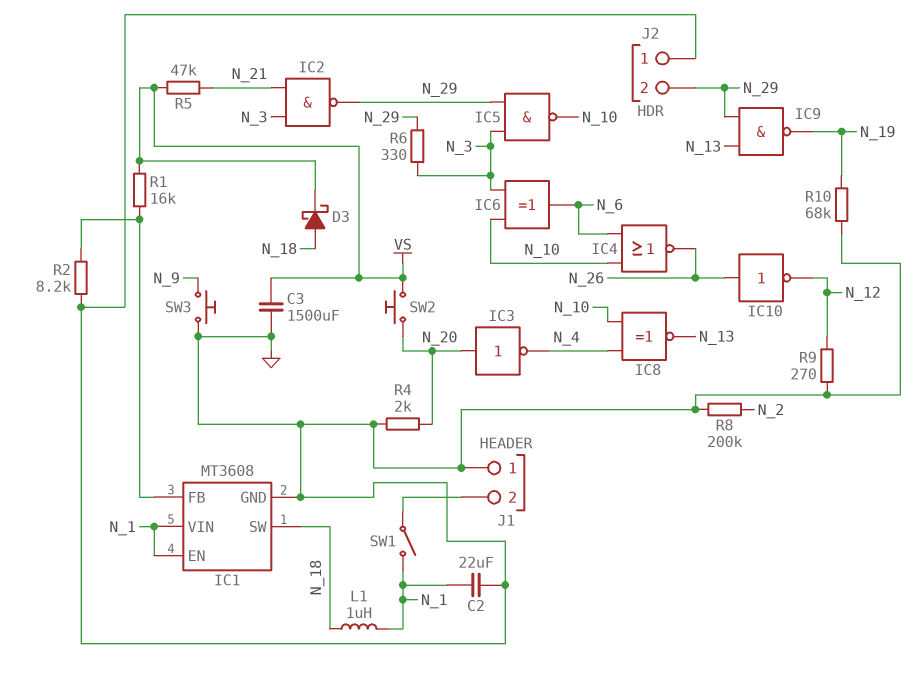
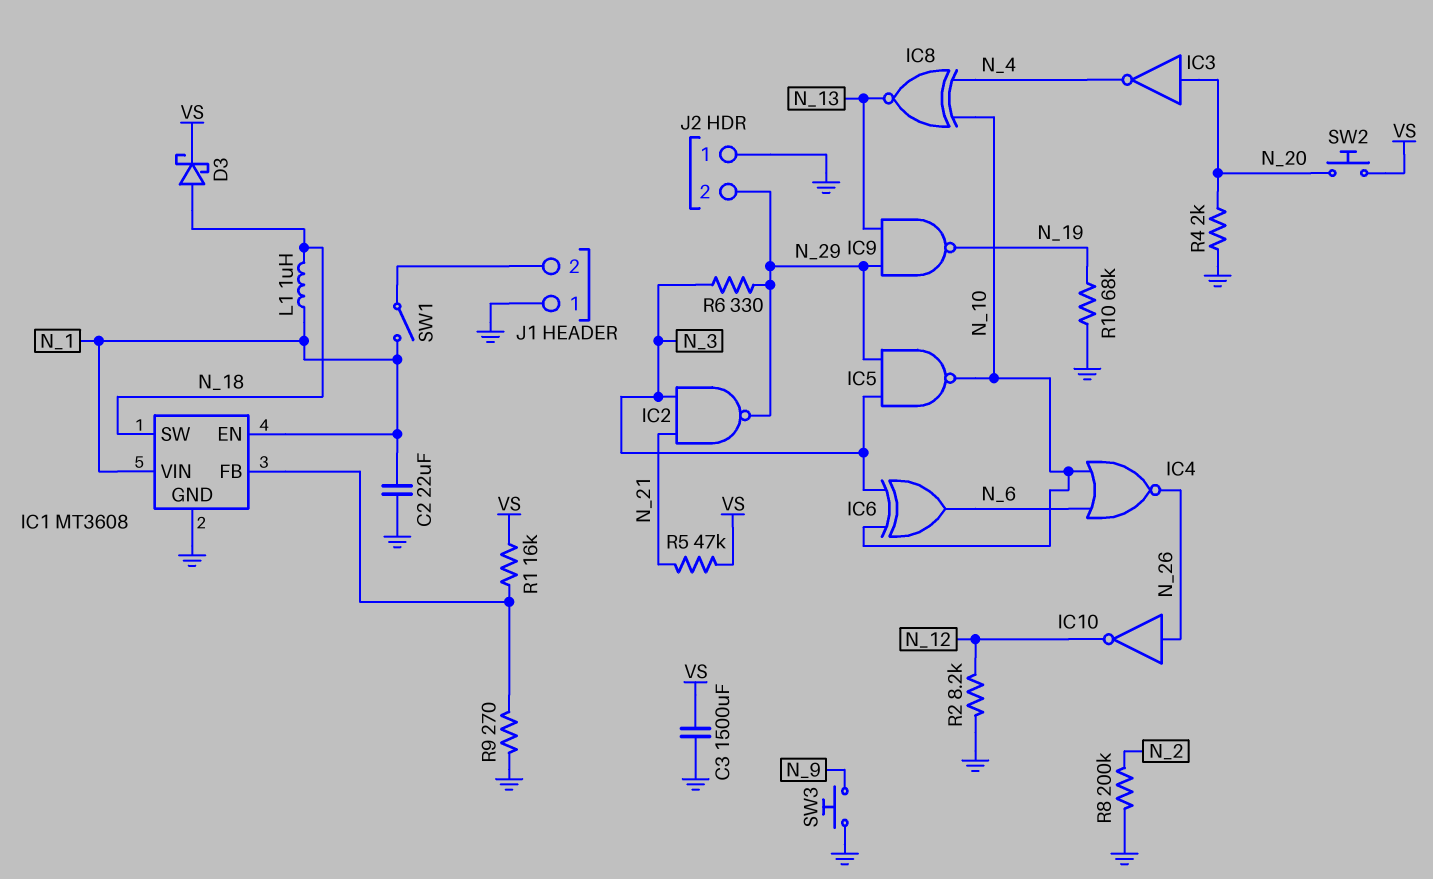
R2: 8.2k (GND, IC1/FB) -> 8.2k (GND, N_12)
R9: 270 (GND, N_12) -> 270 (GND, IC1/FB)

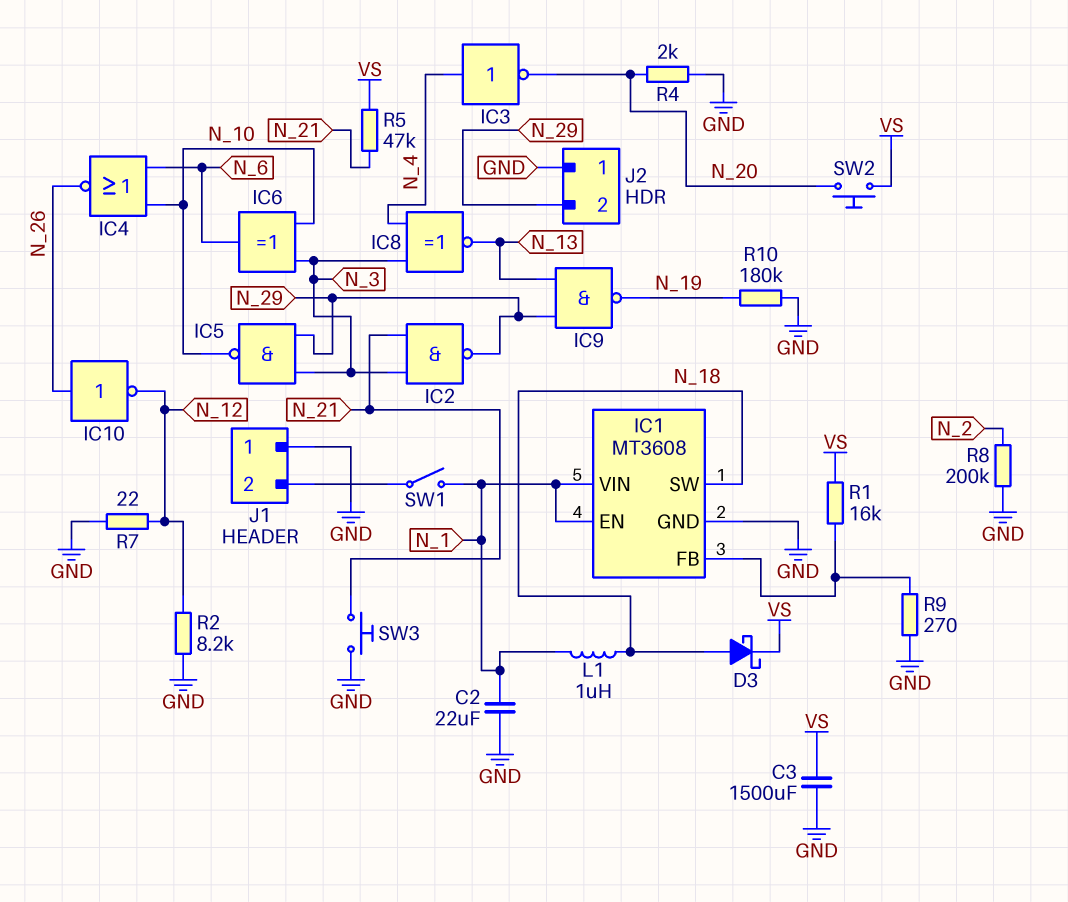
IC3: NOT (in N_20, out N_4) -> NOT (in N_4, out N_20)
IC8: XNOR (in N_4, in N_10, out N_13) -> XNOR (in N_3, in N_4, out N_13)
R6: 330 (N_3, N_29) -> none
R7: none -> 22 (GND, N_12)
R10: 68k (GND, N_19) -> 180k (GND, N_19)
SW3: button (GND, N_9) -> button (GND, N_21)

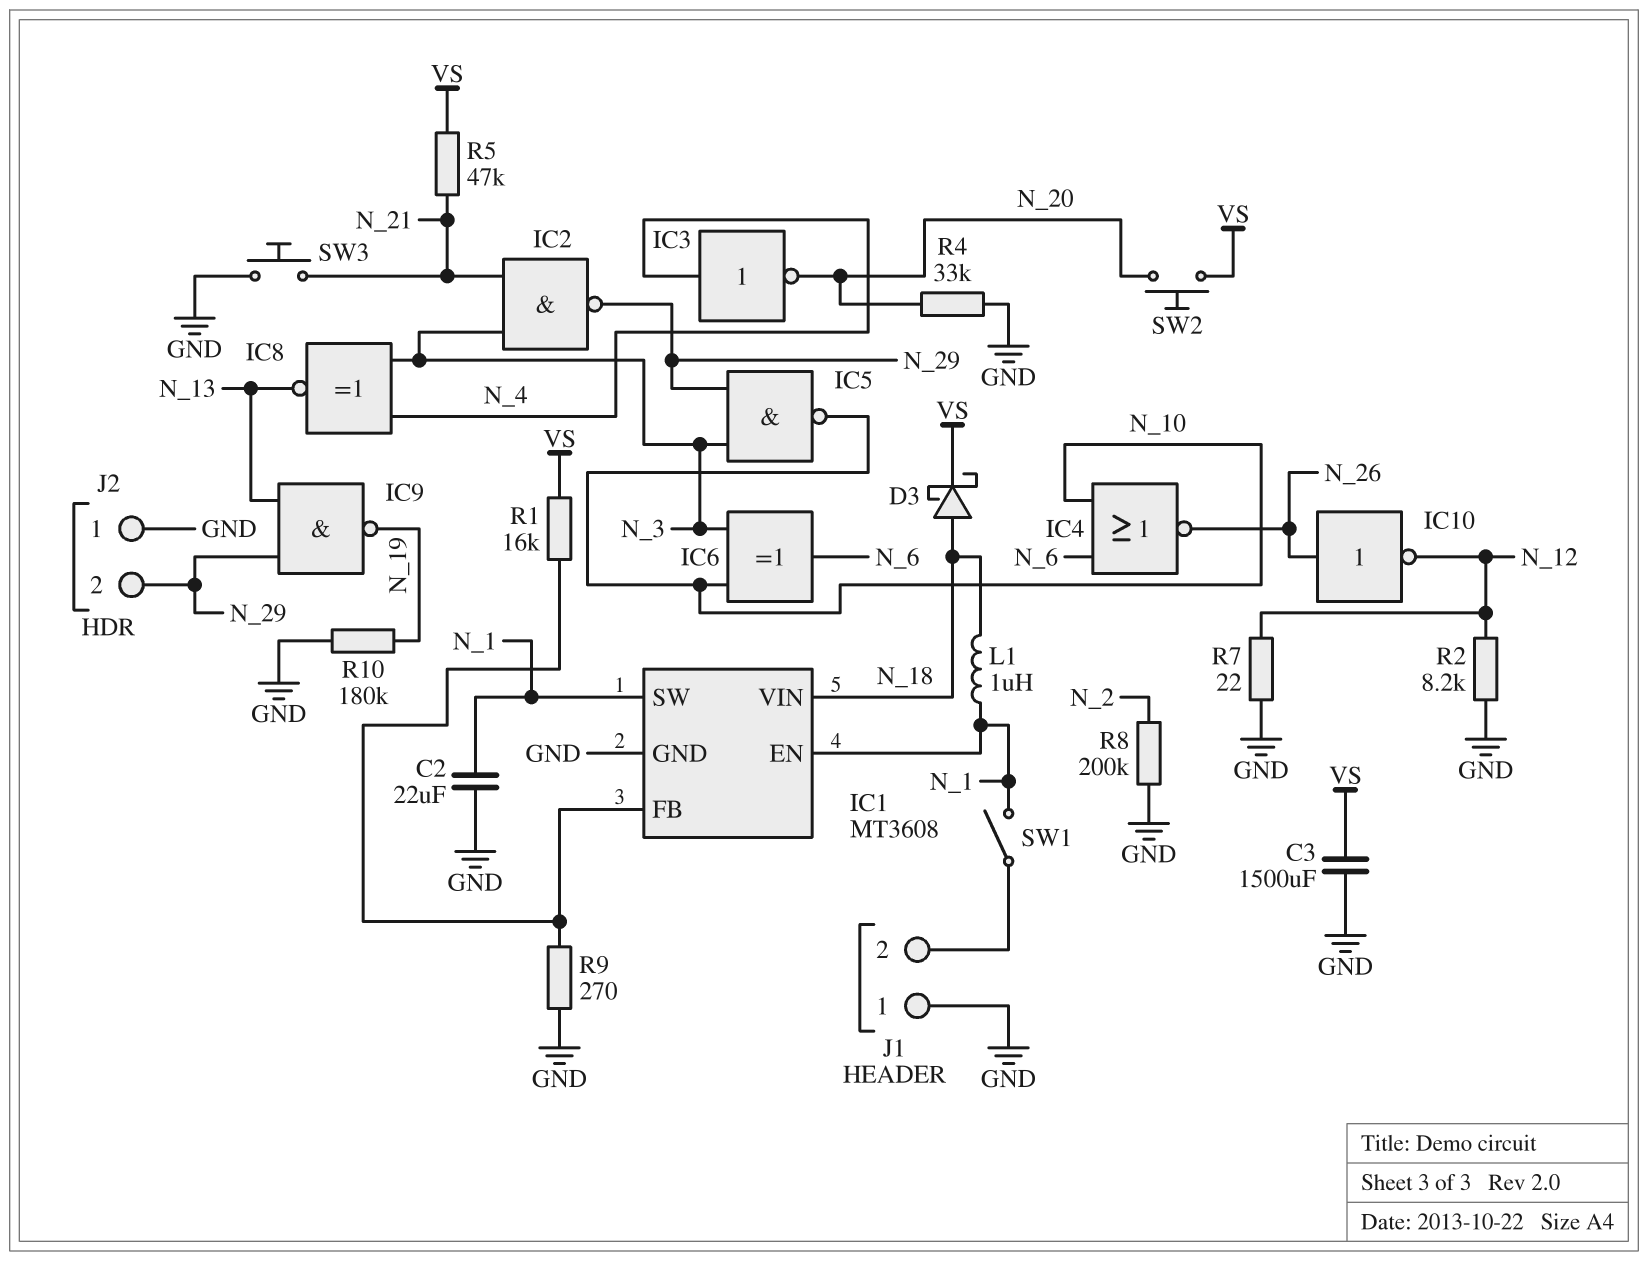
IC1 pin SW: N_18 -> N_1
IC1 pin VIN: N_1 -> N_18
R4: 2k (GND, N_20) -> 33k (GND, N_20)

